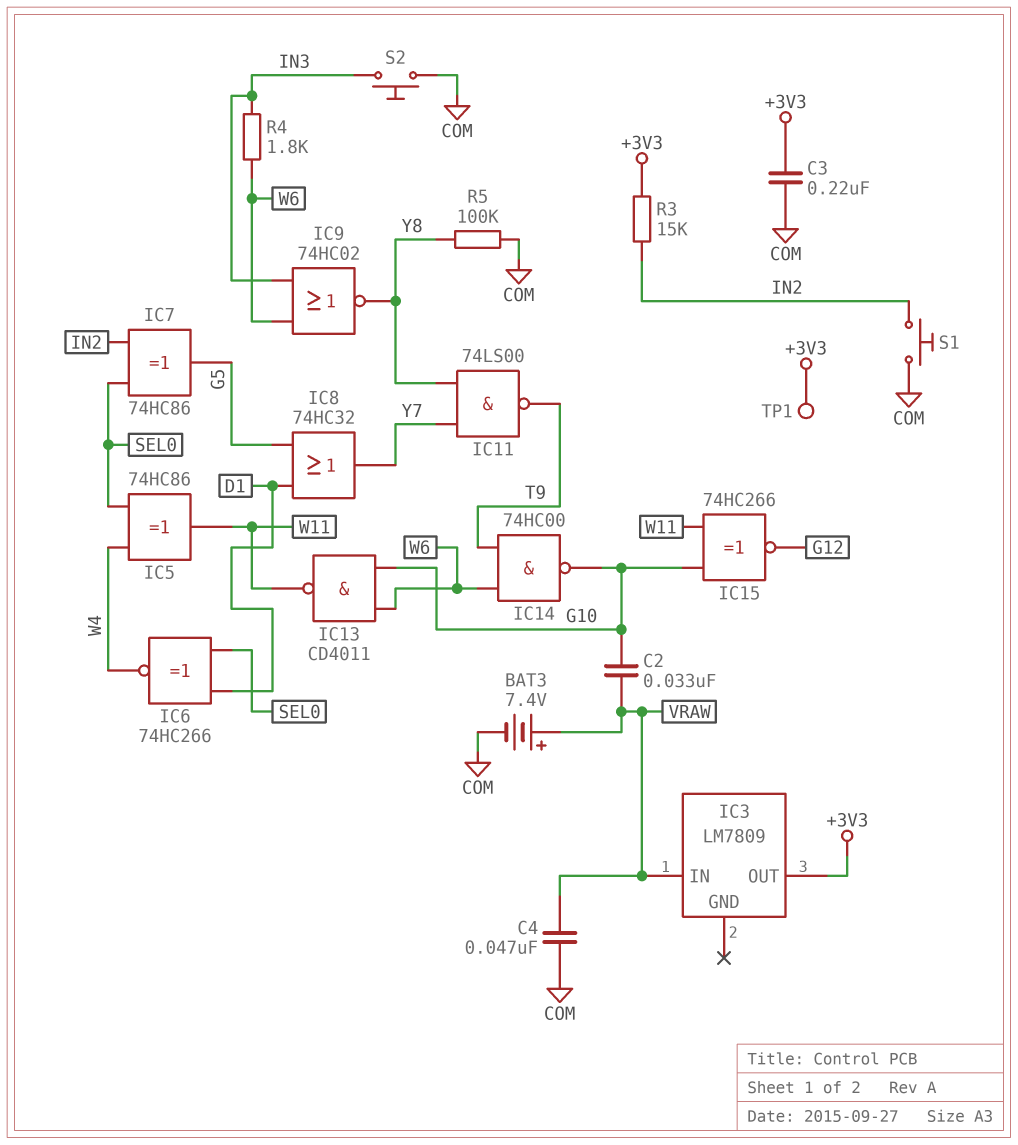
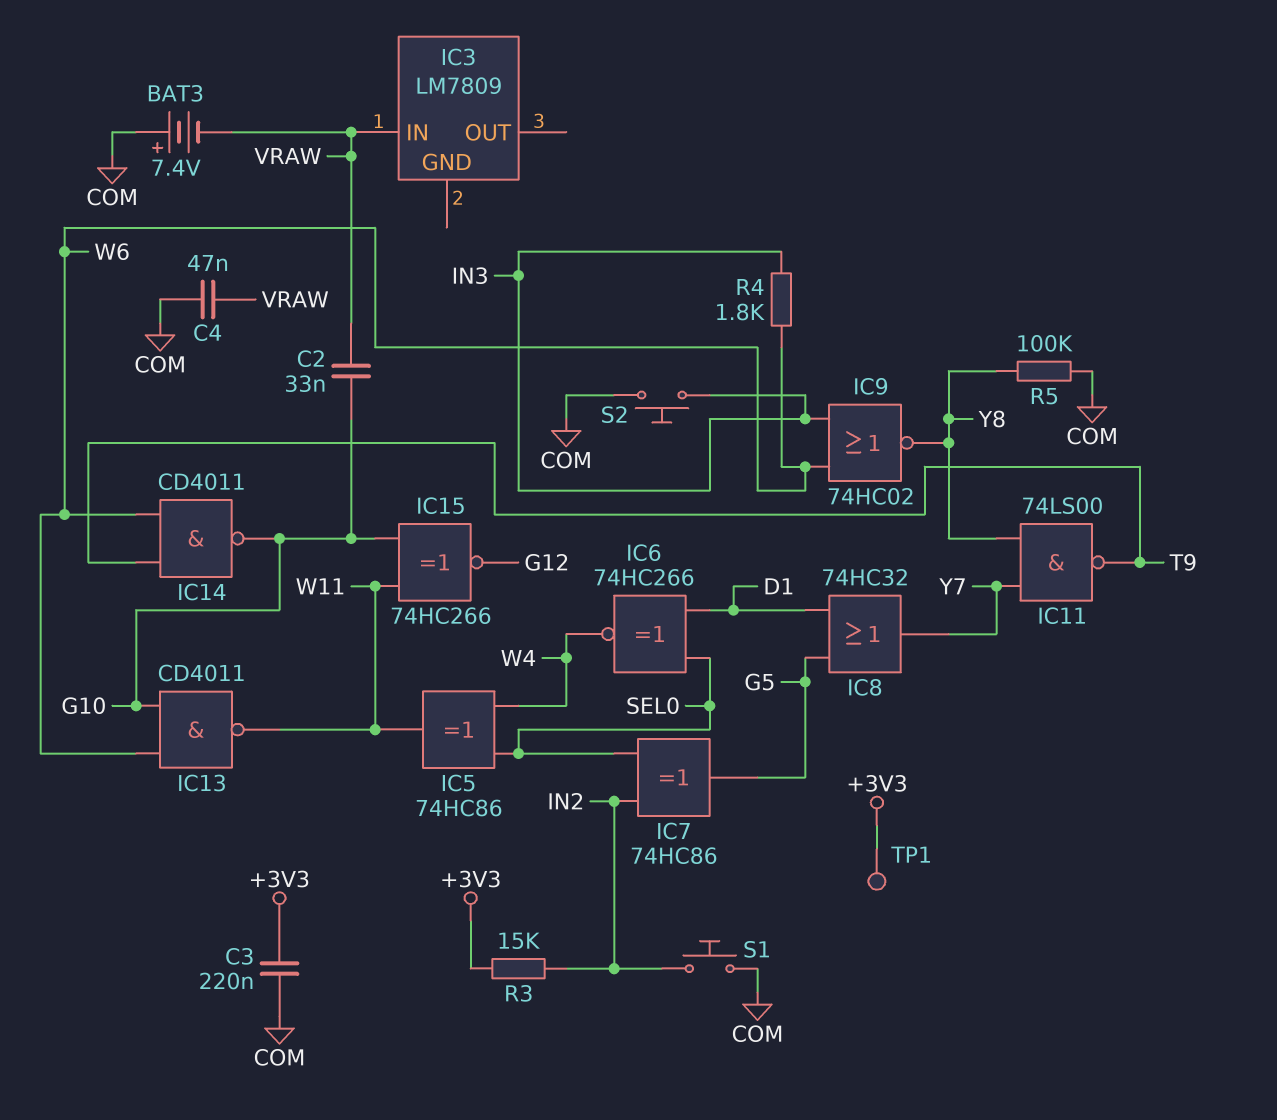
BAT3: 7.4V (plus VRAW, minus COM) -> 7.4V (plus COM, minus VRAW)
IC3 pin OUT: +3V3 -> none
IC14: NAND 74HC00 (in T9, in W6, out G10) -> NAND CD4011 (in T9, in W6, out G10)

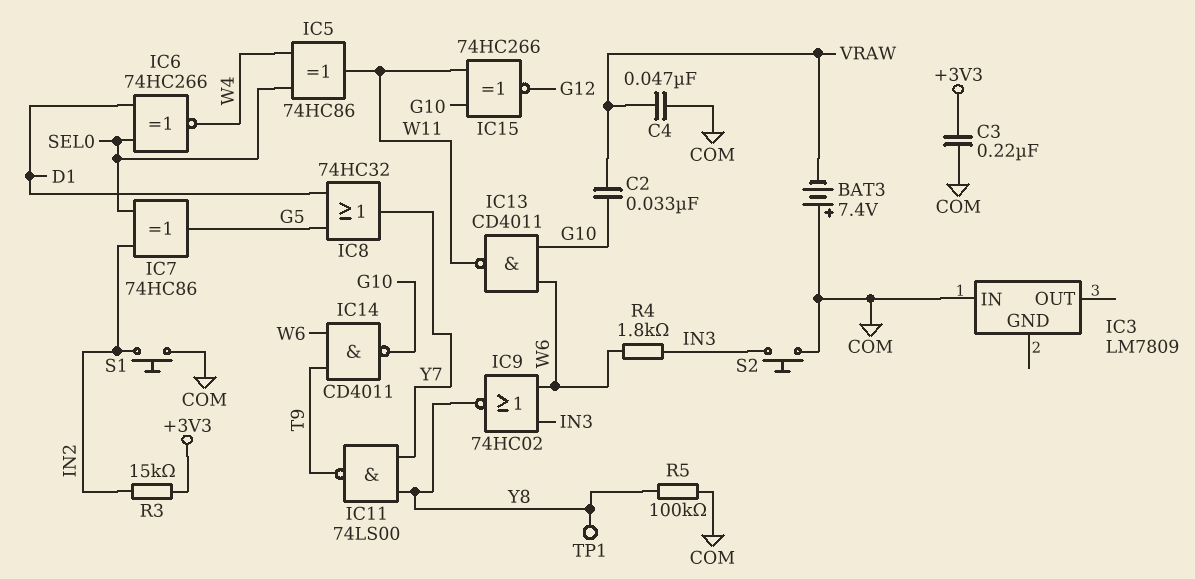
IC3 pin IN: VRAW -> COM
TP1: test point (+3V3) -> test point (Y8)

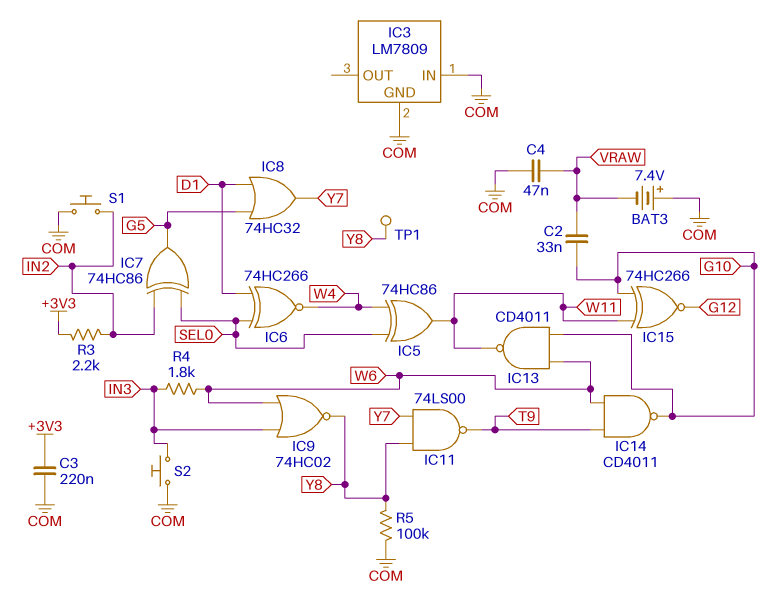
IC3 pin GND: none -> COM
R3: 15k (+3V3, IN2) -> 2.2k (+3V3, IN2)

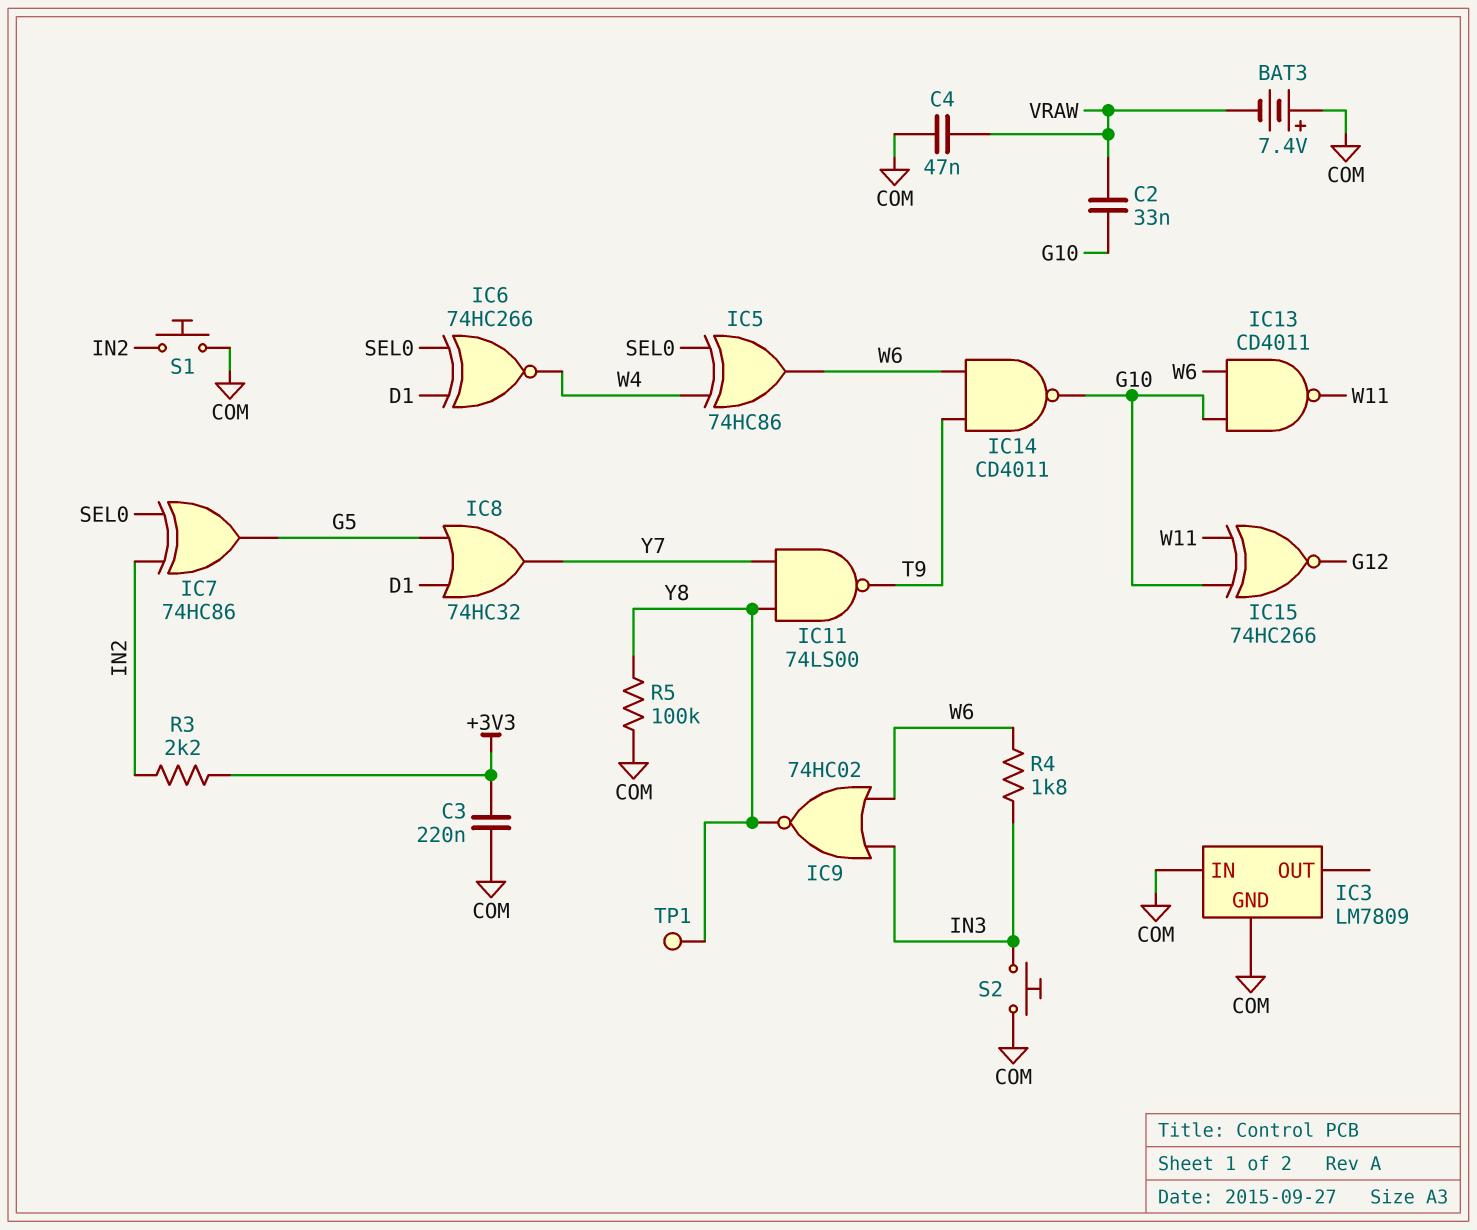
IC5: XOR 74HC86 (in SEL0, in W4, out W11) -> XOR 74HC86 (in SEL0, in W4, out W6)

